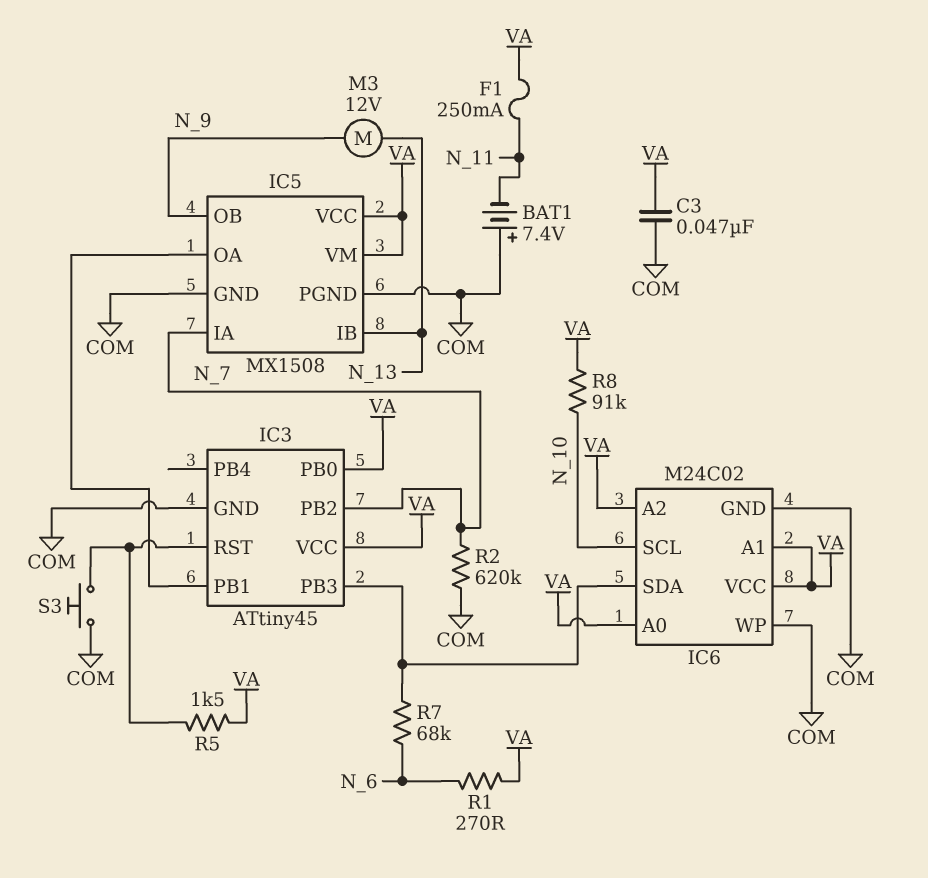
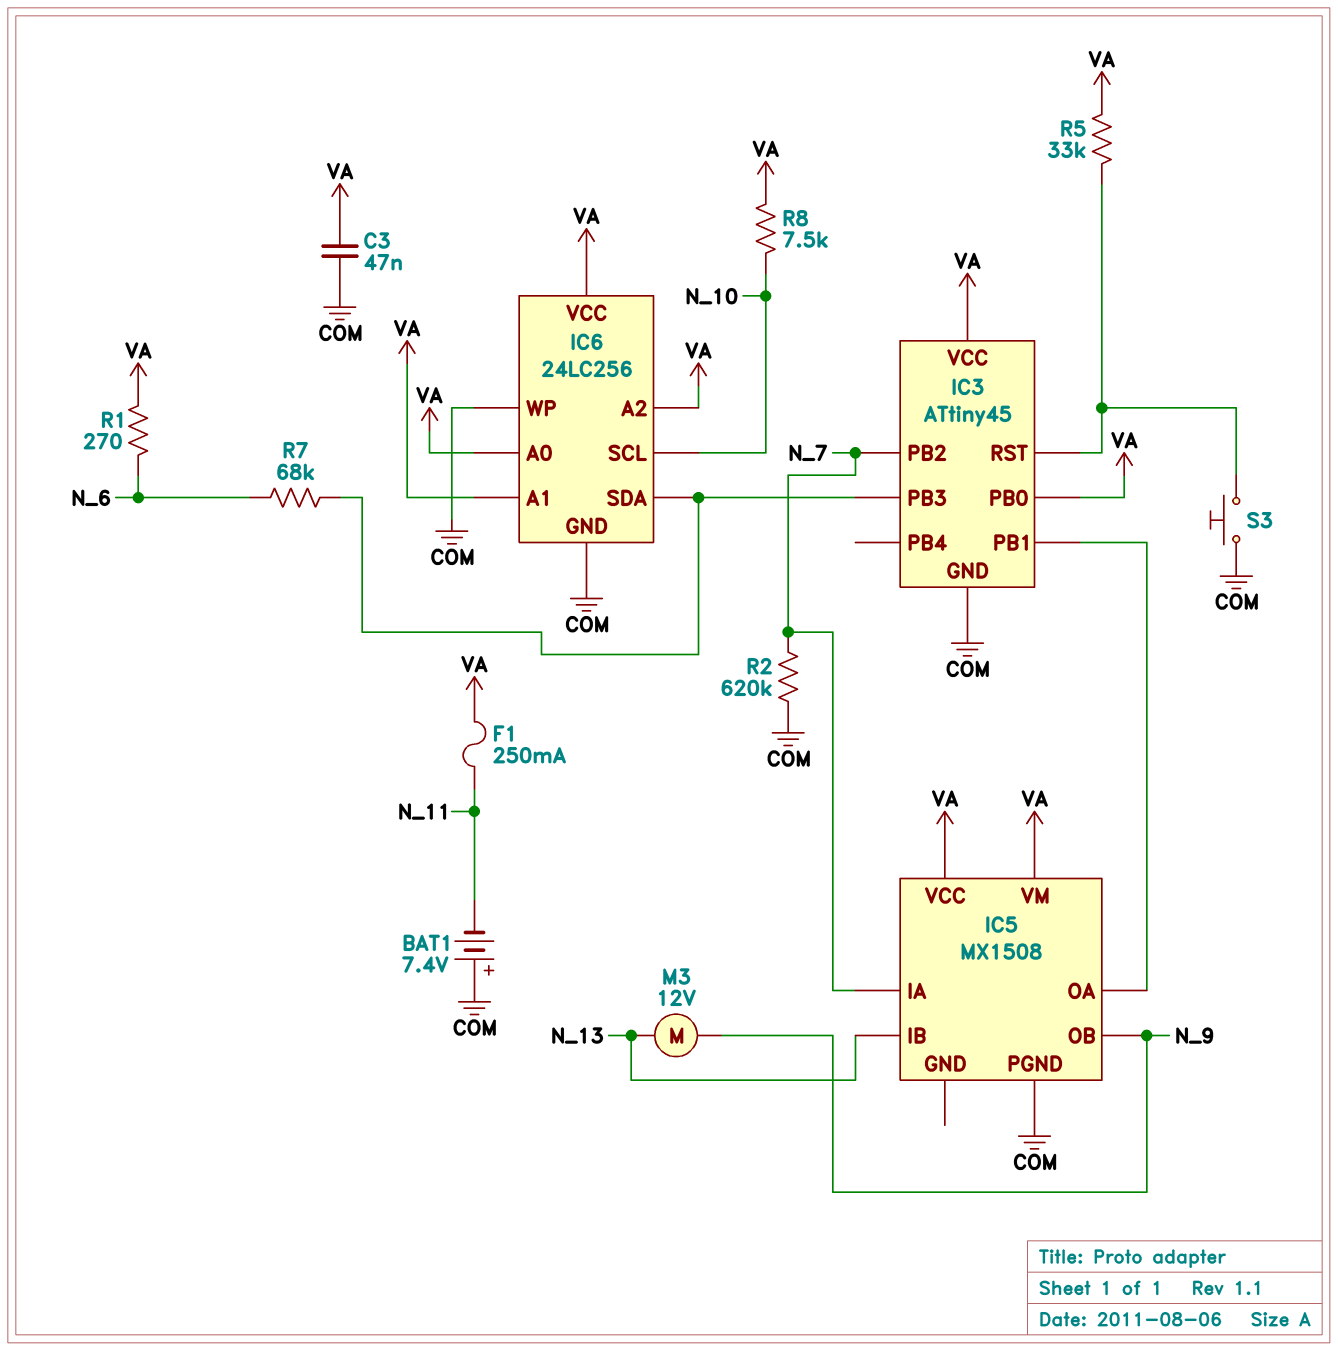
IC5 pin GND: COM -> none
IC6: M24C02 -> 24LC256
R5: 1.5k (IC3/RST, VA) -> 33k (IC3/RST, VA)
R8: 91k (N_10, VA) -> 7.5k (N_10, VA)

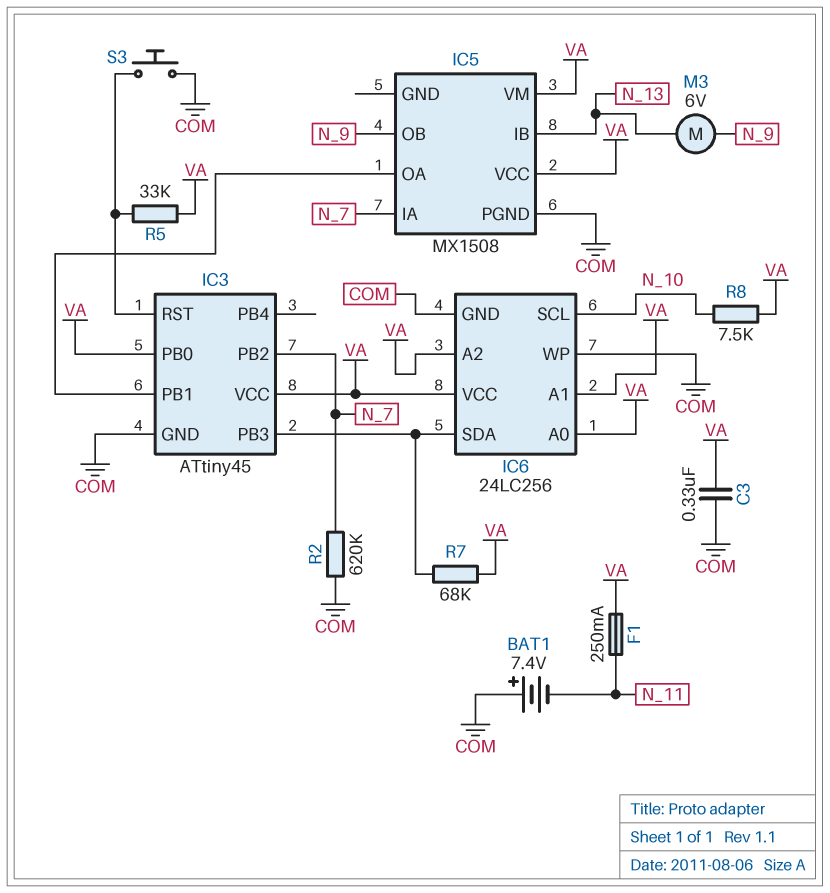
C3: 47nF (COM, VA) -> 330nF (COM, VA)
M3: motor 12V (N_9, N_13) -> motor 6V (N_9, N_13)
R1: 270 (N_6, VA) -> none
R7: 68k (IC3/PB3, N_6) -> 68k (IC3/PB3, VA)

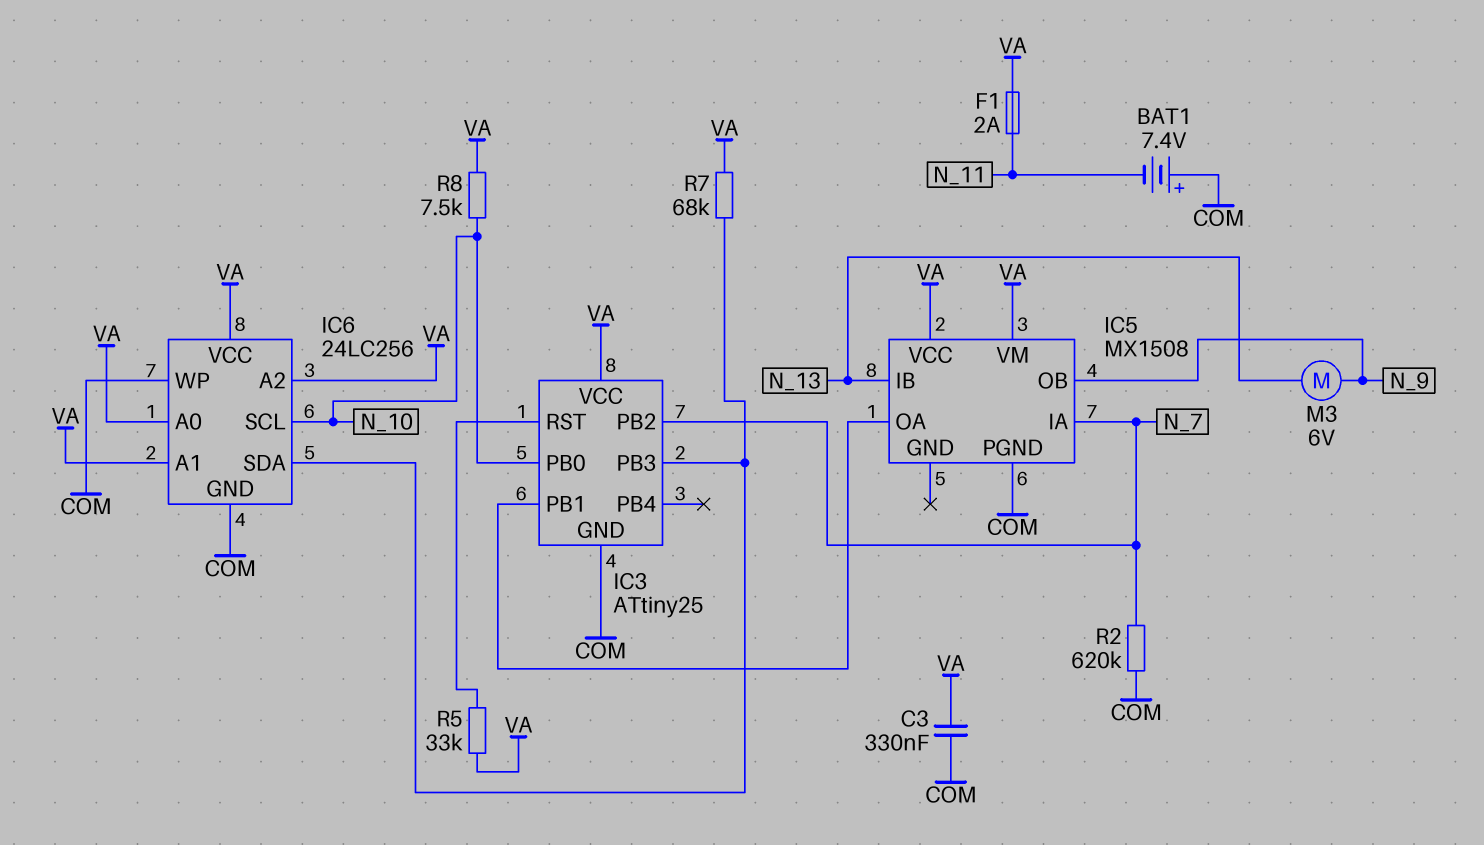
F1: 250mA (N_11, VA) -> 2A (N_11, VA)
IC3: ATtiny45 -> ATtiny25
IC3 pin PB0: VA -> N_10
S3: button (COM, IC3/RST) -> none

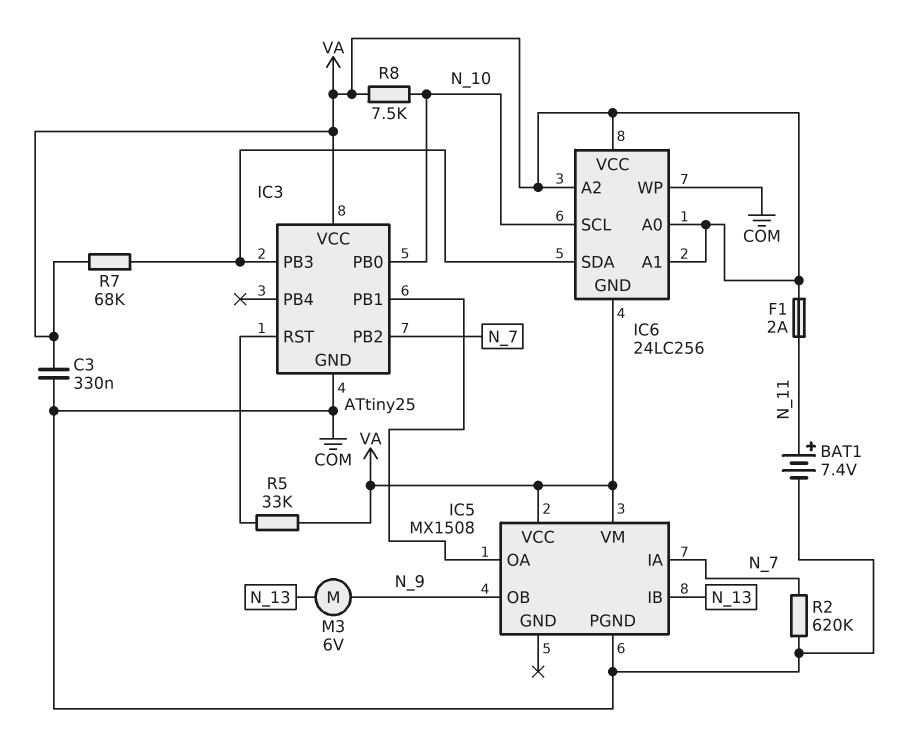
BAT1: 7.4V (plus COM, minus N_11) -> 7.4V (plus N_11, minus COM)
IC6 pin GND: COM -> VA

